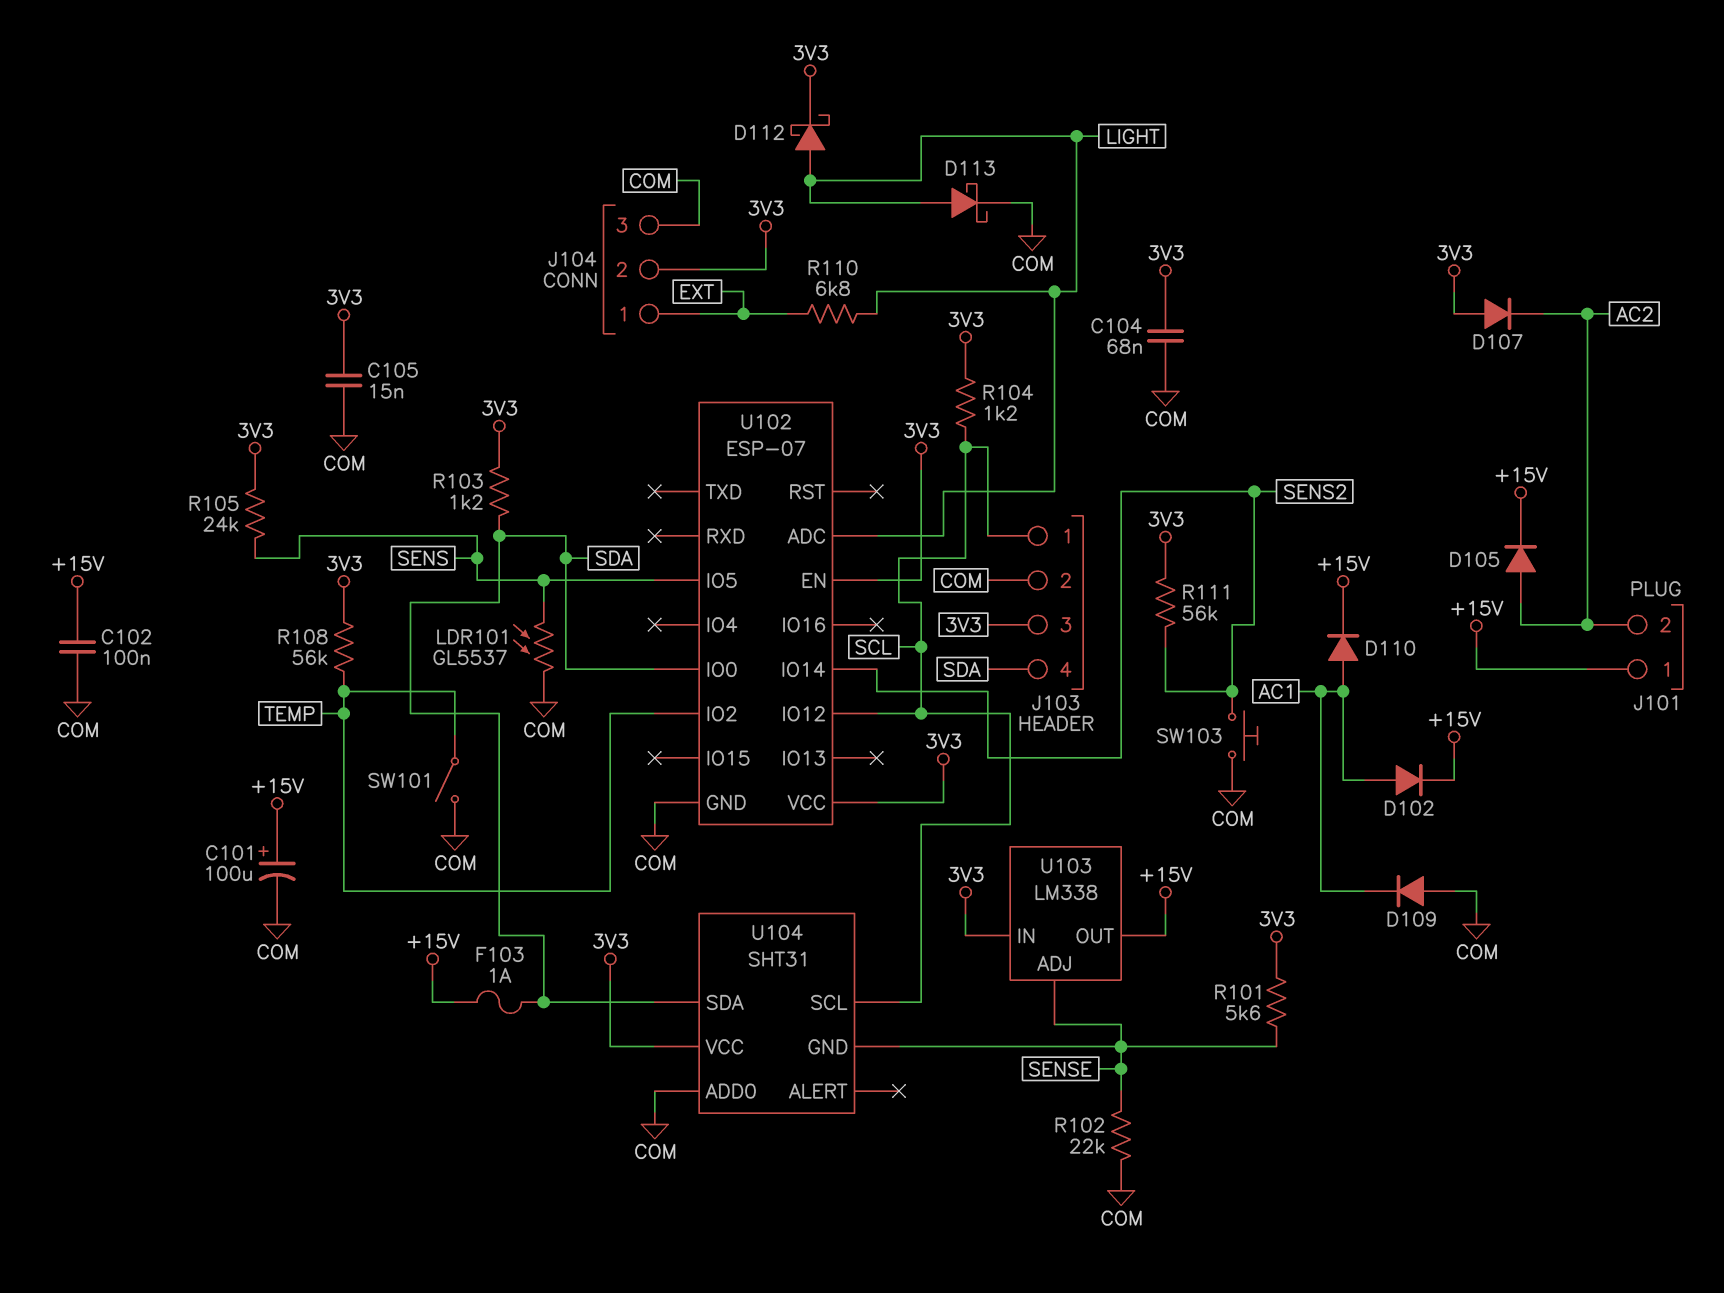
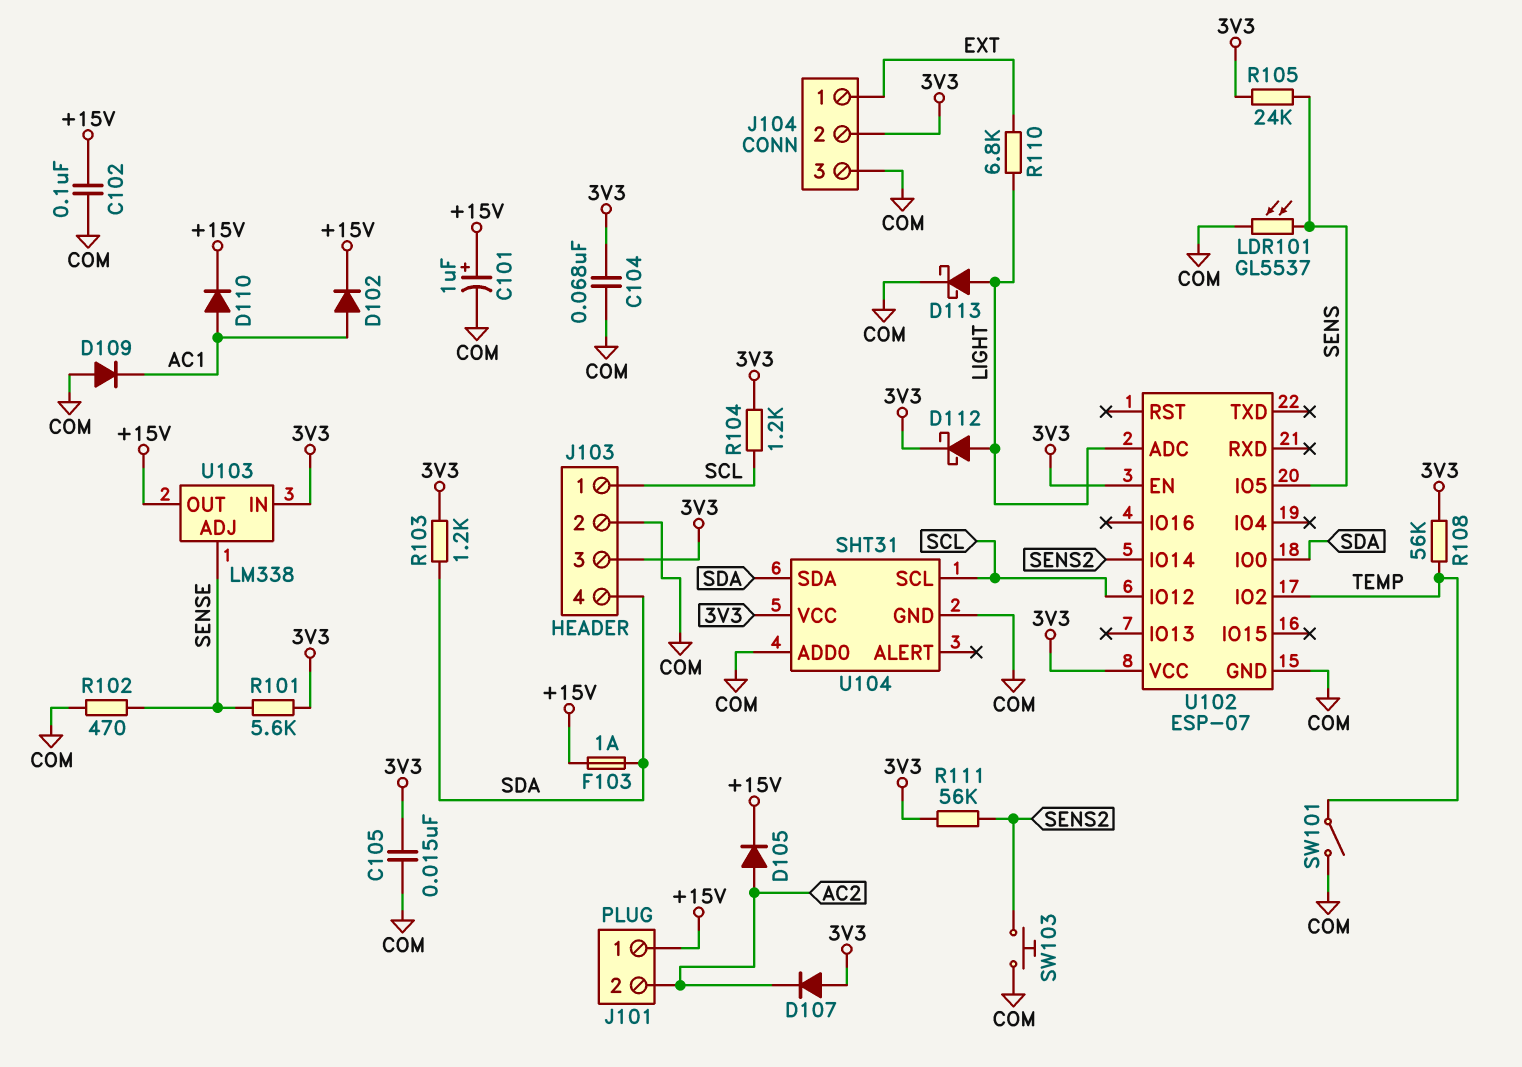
C101: 100uF (plus +15V, minus COM) -> 1uF (plus +15V, minus COM)
R102: 22k (COM, SENSE) -> 470 (COM, SENSE)
U104 pin GND: SENSE -> COM

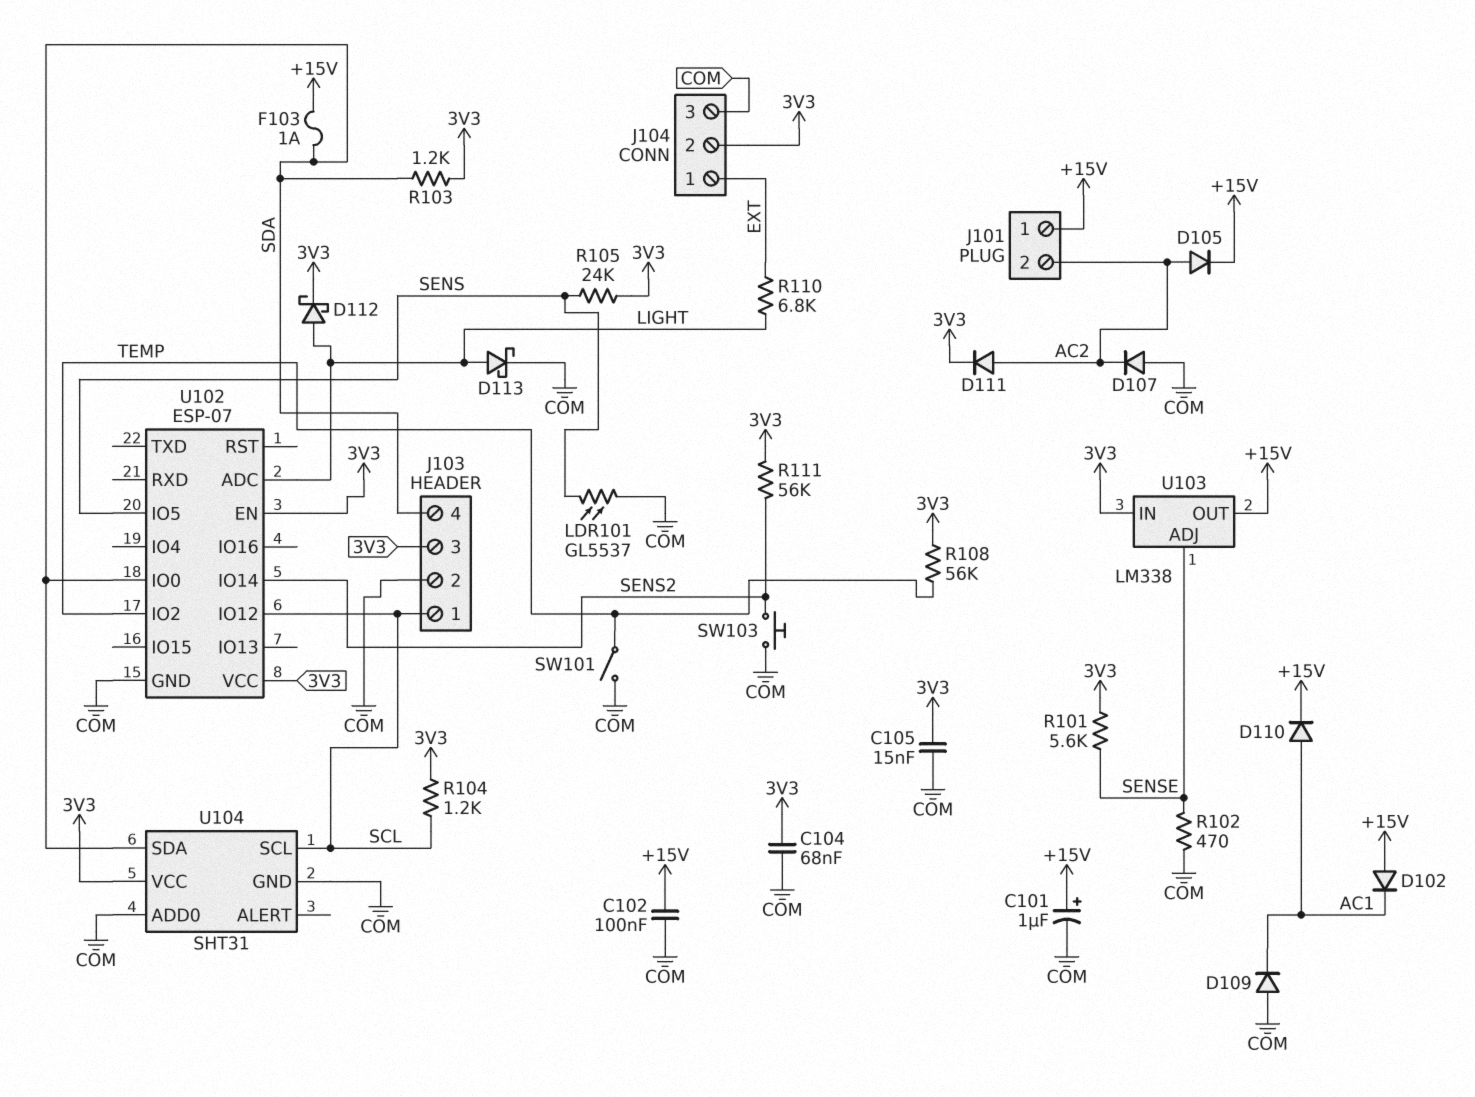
D102: diode (A AC1, K +15V) -> diode (A +15V, K AC1)
D107: diode (A 3V3, K AC2) -> diode (A COM, K AC2)
D111: none -> diode (A AC2, K 3V3)

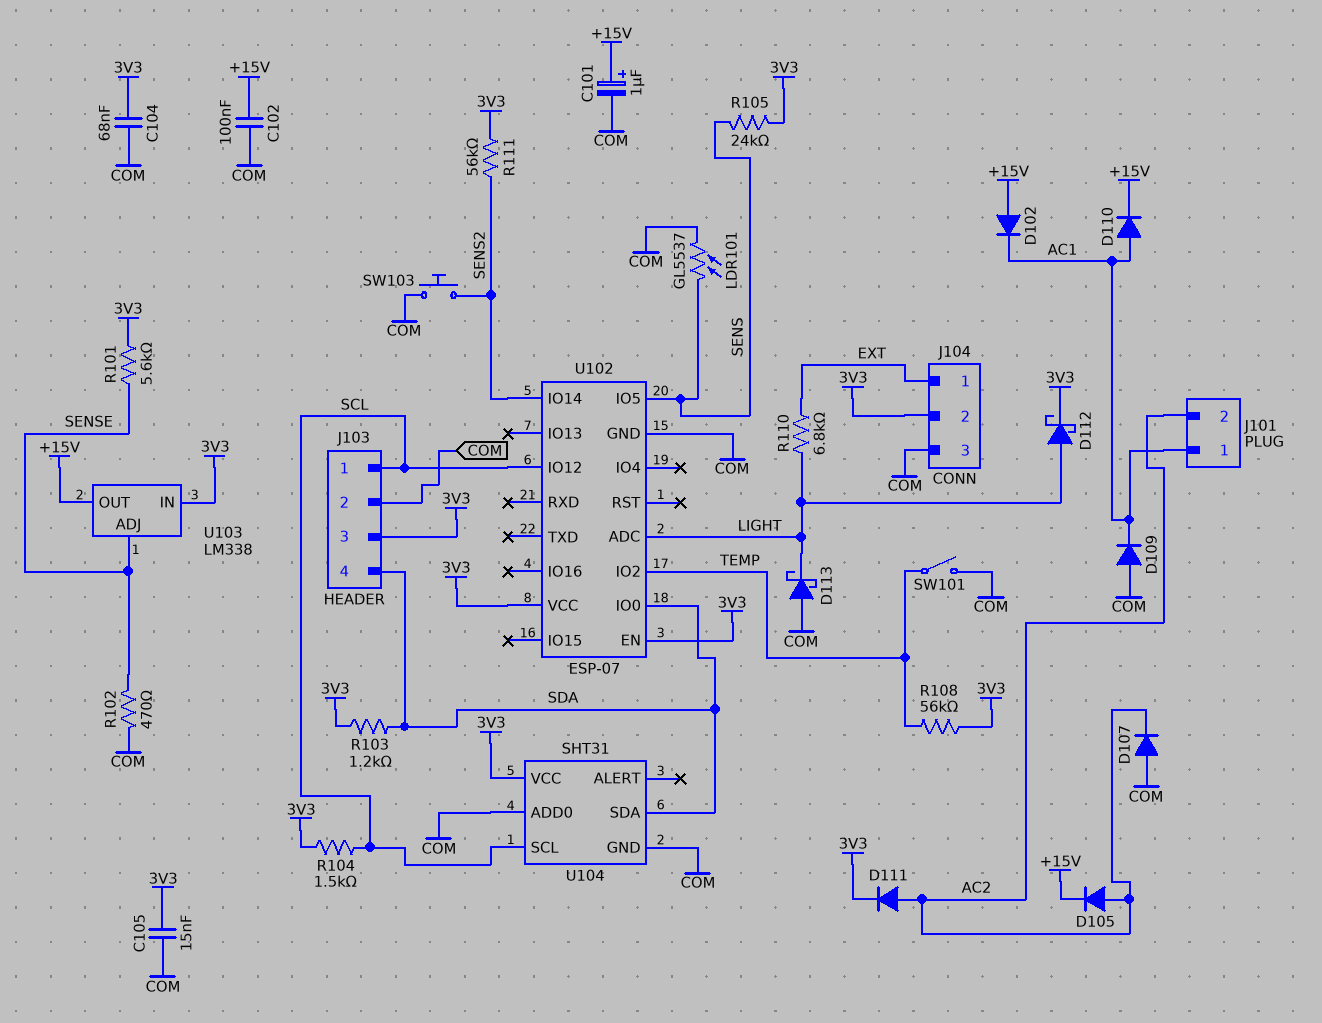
D113: schottky (A LIGHT, K COM) -> schottky (A COM, K LIGHT)
F103: 1A (+15V, SDA) -> none
J101 pin 1: +15V -> AC1
R104: 1.2k (3V3, SCL) -> 1.5k (3V3, SCL)

